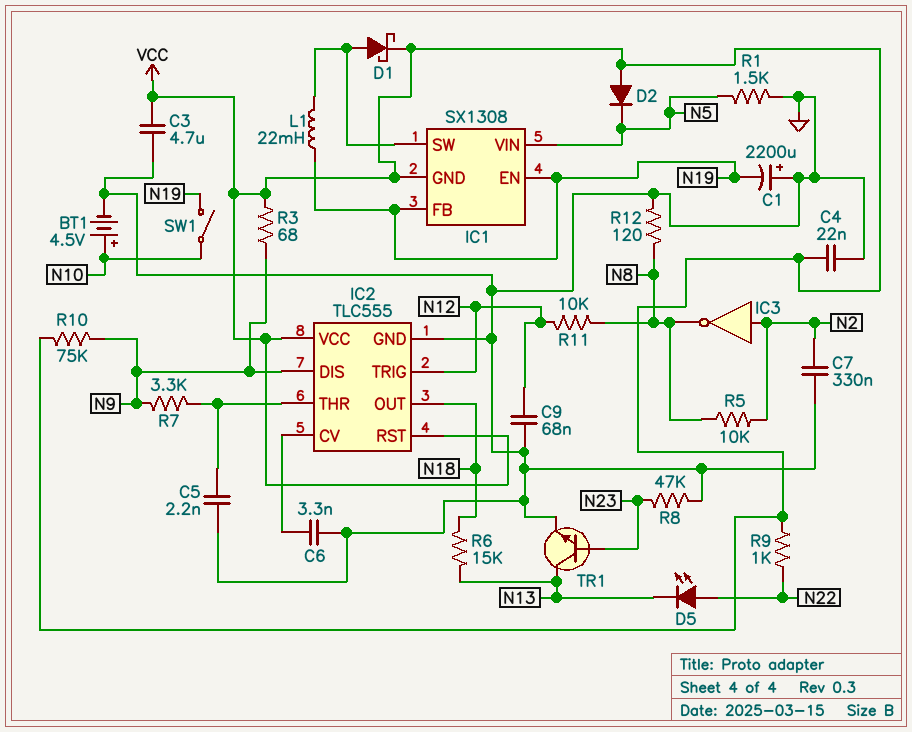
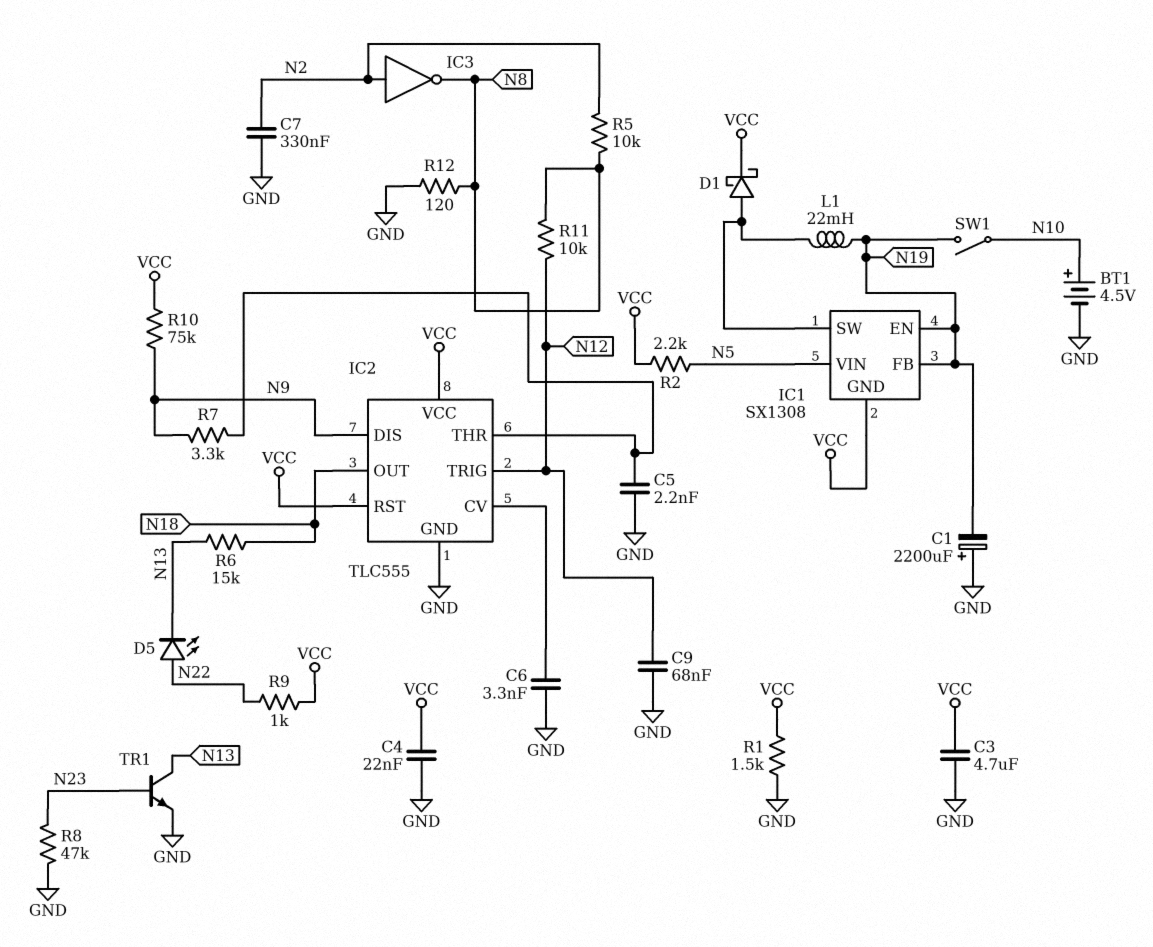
D2: diode (A VCC, K N5) -> none
R1: 1.5k (GND, N5) -> 1.5k (GND, VCC)
R2: none -> 2.2k (N5, VCC)
R3: 68 (N9, VCC) -> none

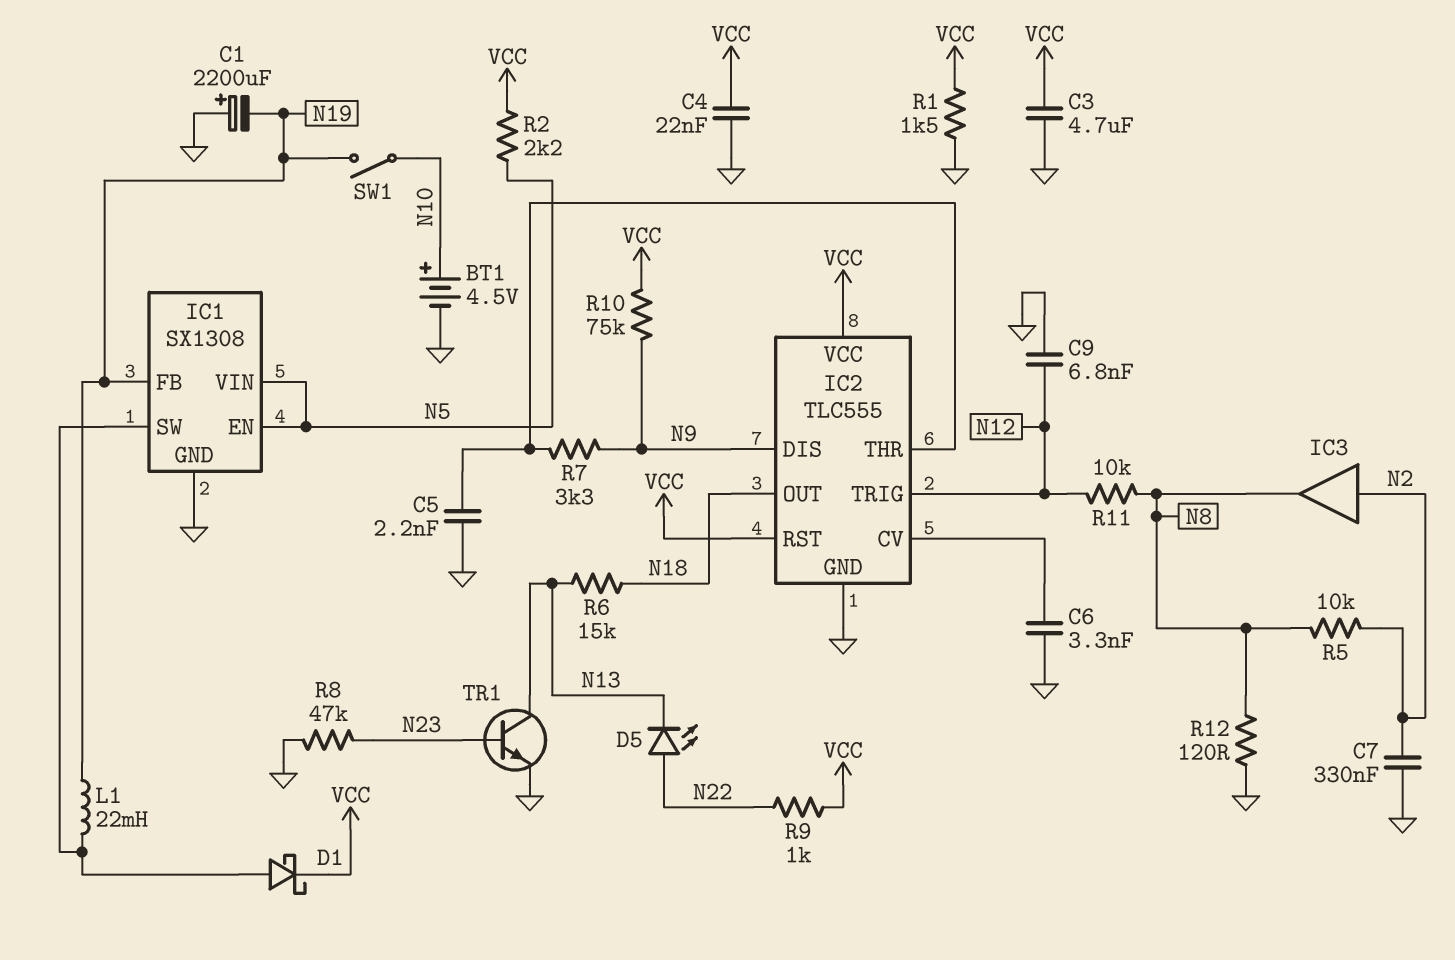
C9: 68nF (GND, N12) -> 6.8nF (GND, N12)
IC1 pin EN: N19 -> N5
IC1 pin GND: VCC -> GND
IC3: NOT (in N2, out N8) -> buffer (in N2, out N8)

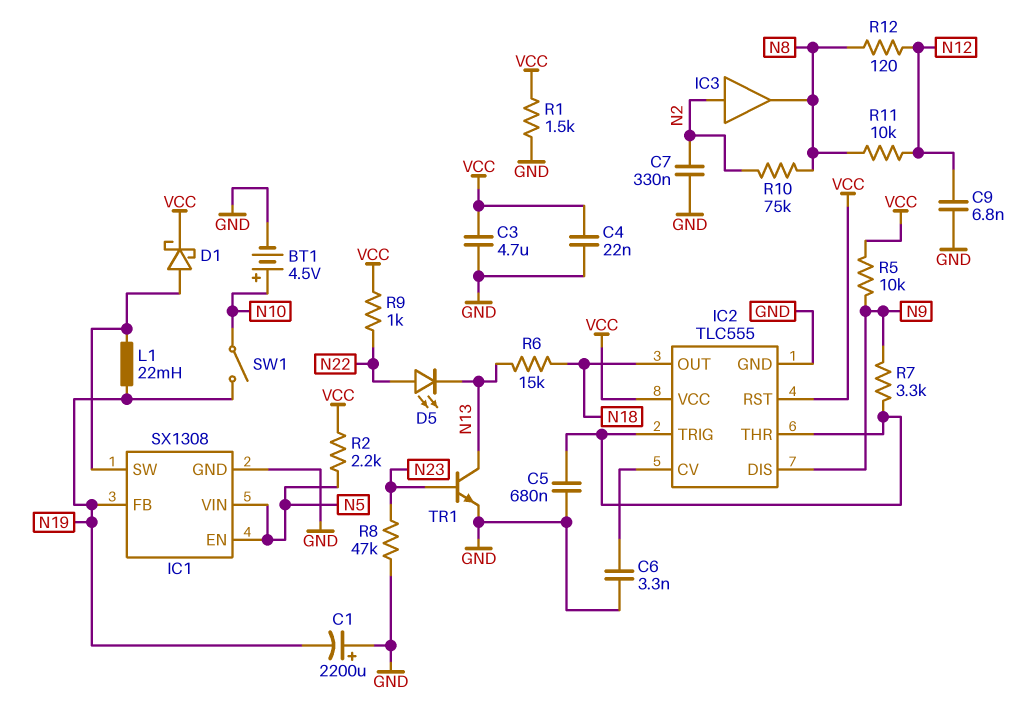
C5: 2.2nF (GND, IC2/THR) -> 680nF (GND, IC2/THR)
IC2 pin TRIG: N12 -> IC2/THR
R5: 10k (N2, N8) -> 10k (N9, VCC)
R10: 75k (N9, VCC) -> 75k (N2, N8)
R12: 120 (GND, N8) -> 120 (N8, N12)

